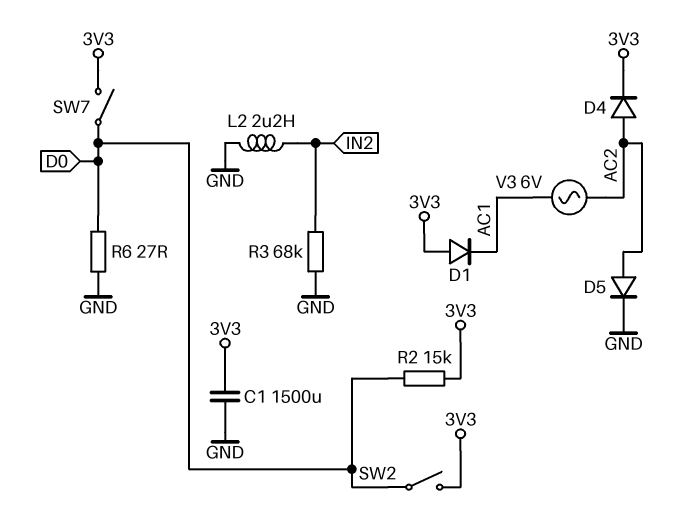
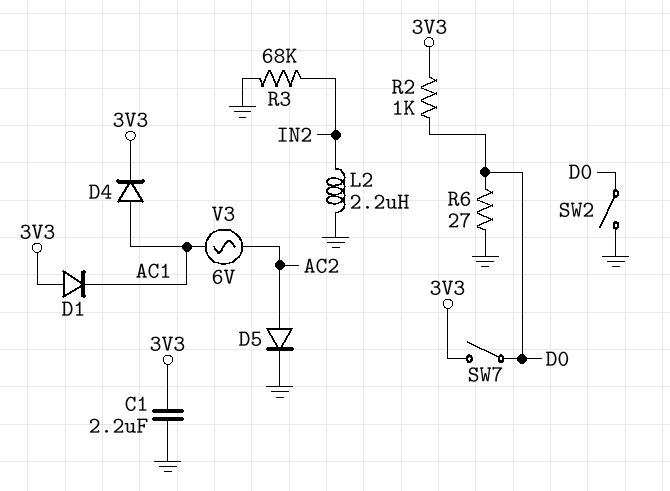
C1: 1500uF (3V3, GND) -> 2.2uF (3V3, GND)
D4: diode (A AC2, K 3V3) -> diode (A AC1, K 3V3)
R2: 15k (3V3, D0) -> 1k (3V3, D0)
SW2: switch (3V3, D0) -> switch (D0, GND)

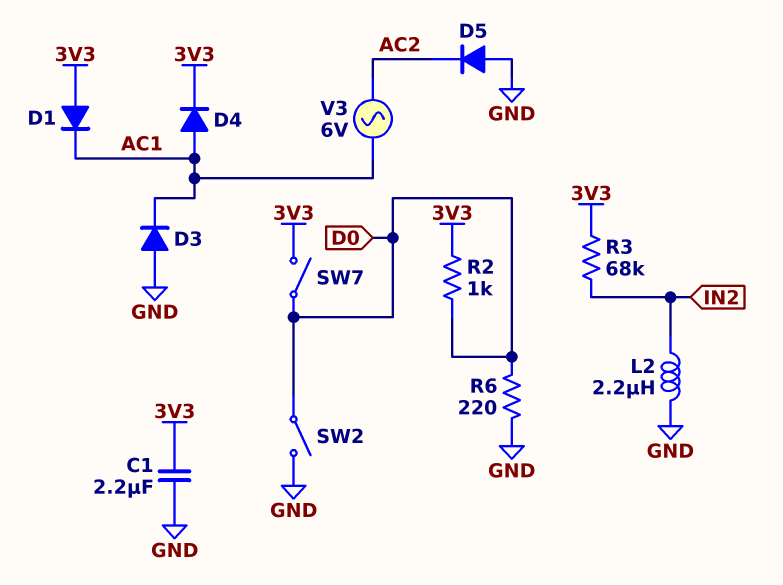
D3: none -> diode (A GND, K AC1)
D5: diode (A AC2, K GND) -> diode (A GND, K AC2)
R3: 68k (GND, IN2) -> 68k (3V3, IN2)
R6: 27 (D0, GND) -> 220 (D0, GND)

